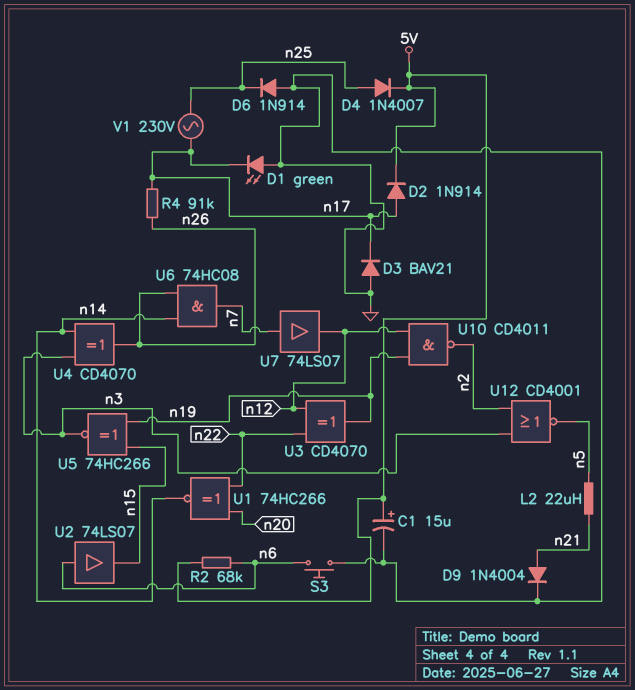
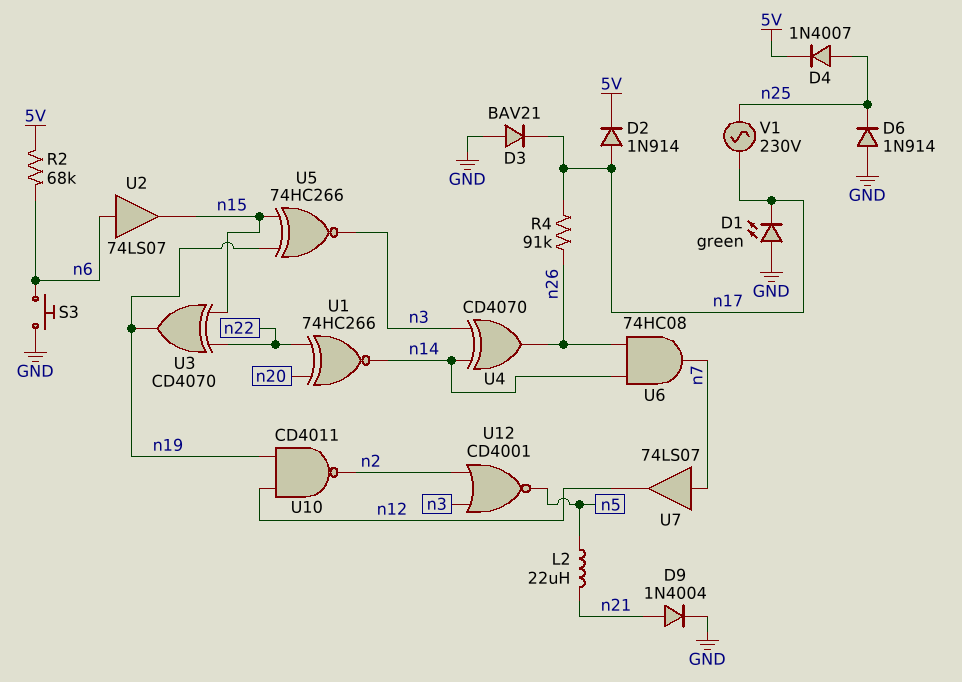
C1: 15uF (plus 5V, minus GND) -> none
U3: XOR CD4070 (in n12, in n22, out n19) -> XOR CD4070 (in n15, in n22, out n19)

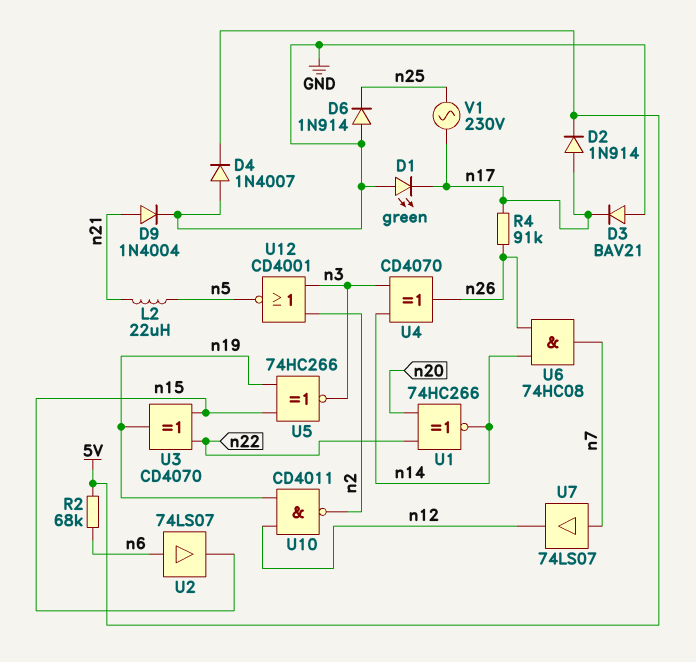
D4: diode 1N4007 (A n25, K 5V) -> diode 1N4007 (A GND, K 5V)
S3: button (GND, n6) -> none

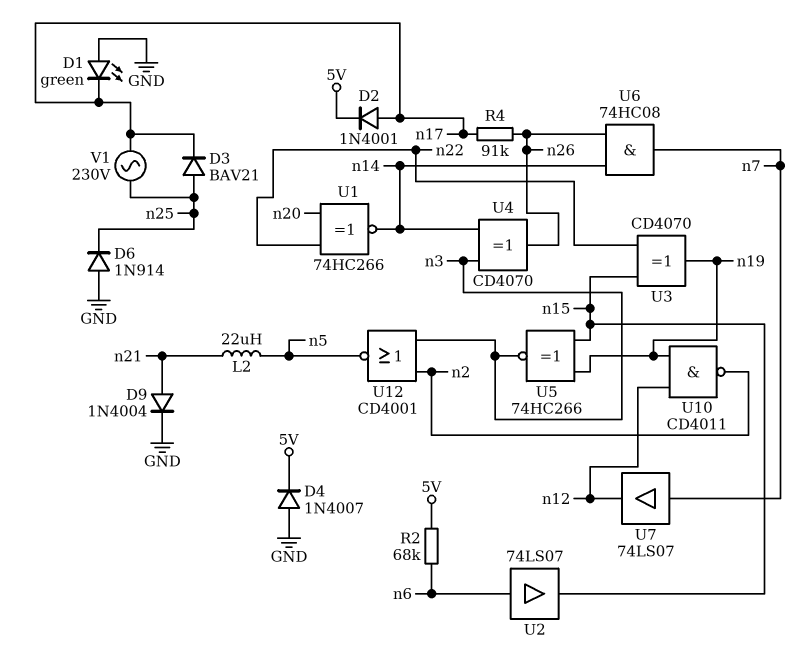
D2: diode 1N914 (A n17, K 5V) -> diode 1N4001 (A n17, K 5V)
D3: diode BAV21 (A GND, K n17) -> diode BAV21 (A n25, K n17)

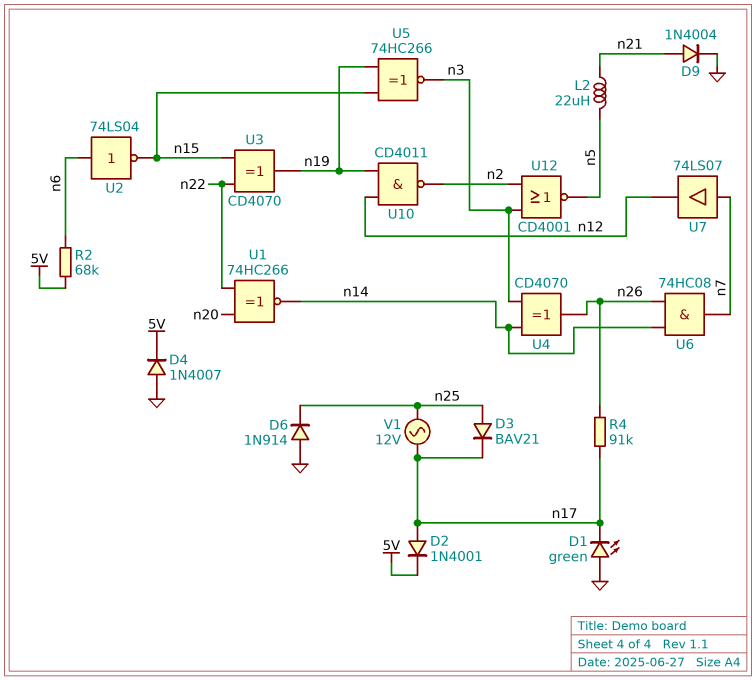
U2: buffer 74LS07 (in n6, out n15) -> NOT 74LS04 (in n6, out n15)
V1: AC 230V (n17, n25) -> AC 12V (n17, n25)

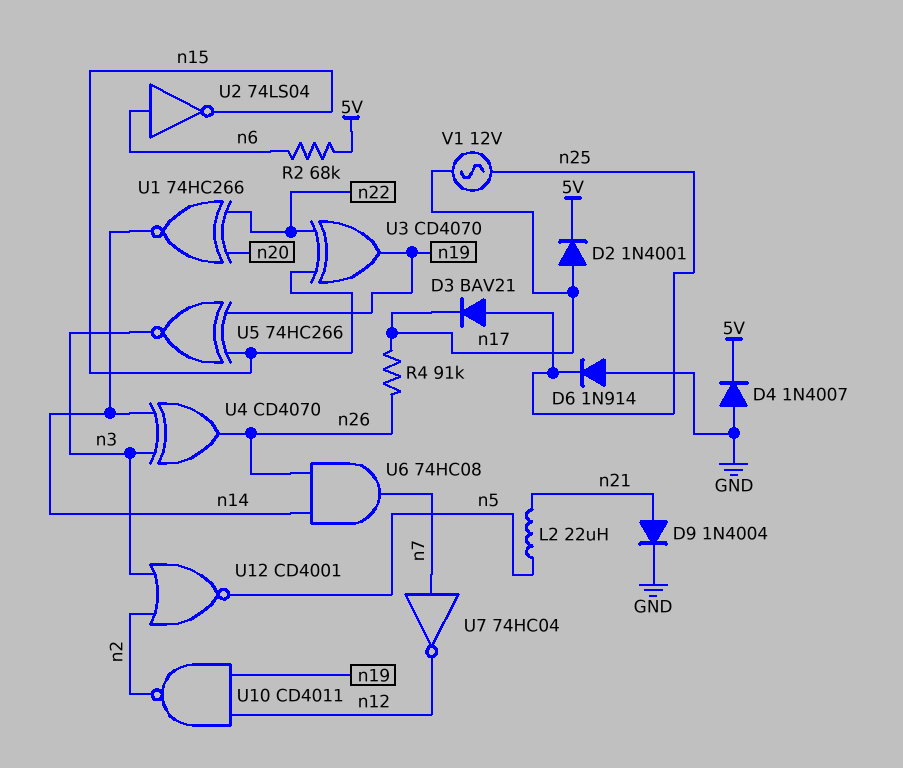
D1: LED green (A GND, K n17) -> none
U7: buffer 74LS07 (in n7, out n12) -> NOT 74HC04 (in n7, out n12)

